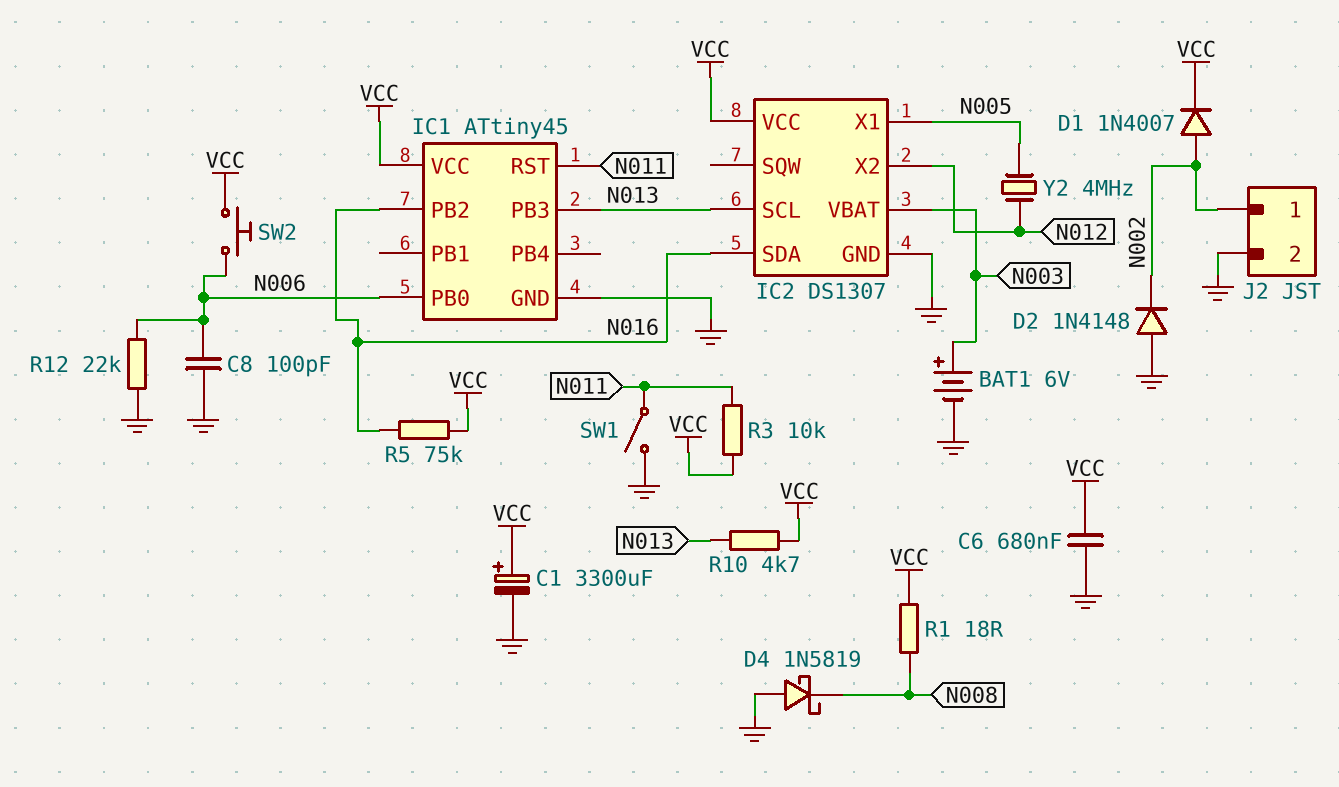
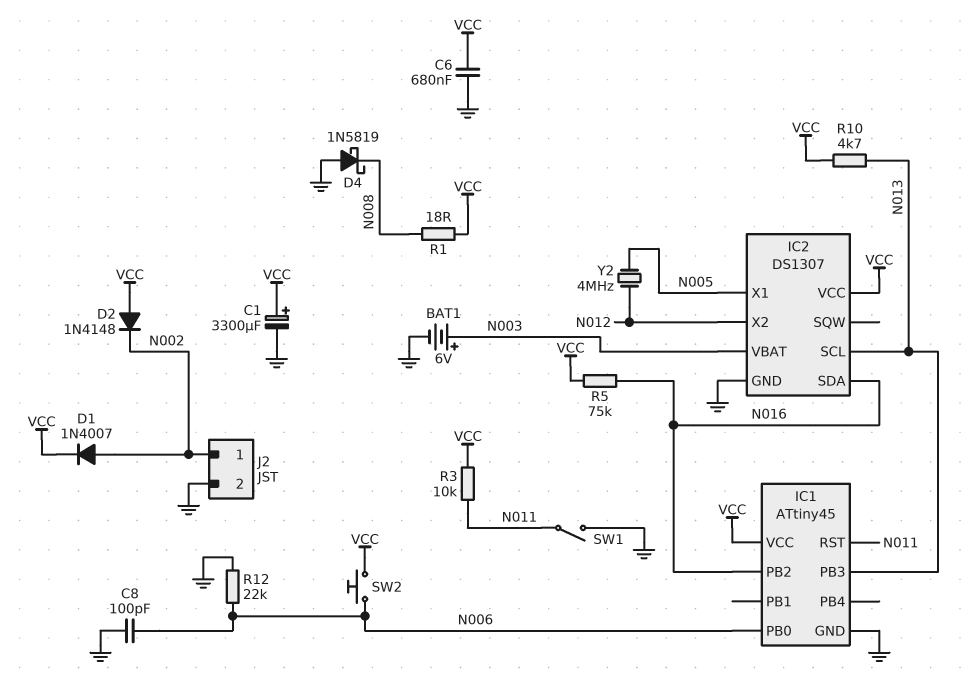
D2: diode 1N4148 (A GND, K N002) -> diode 1N4148 (A VCC, K N002)

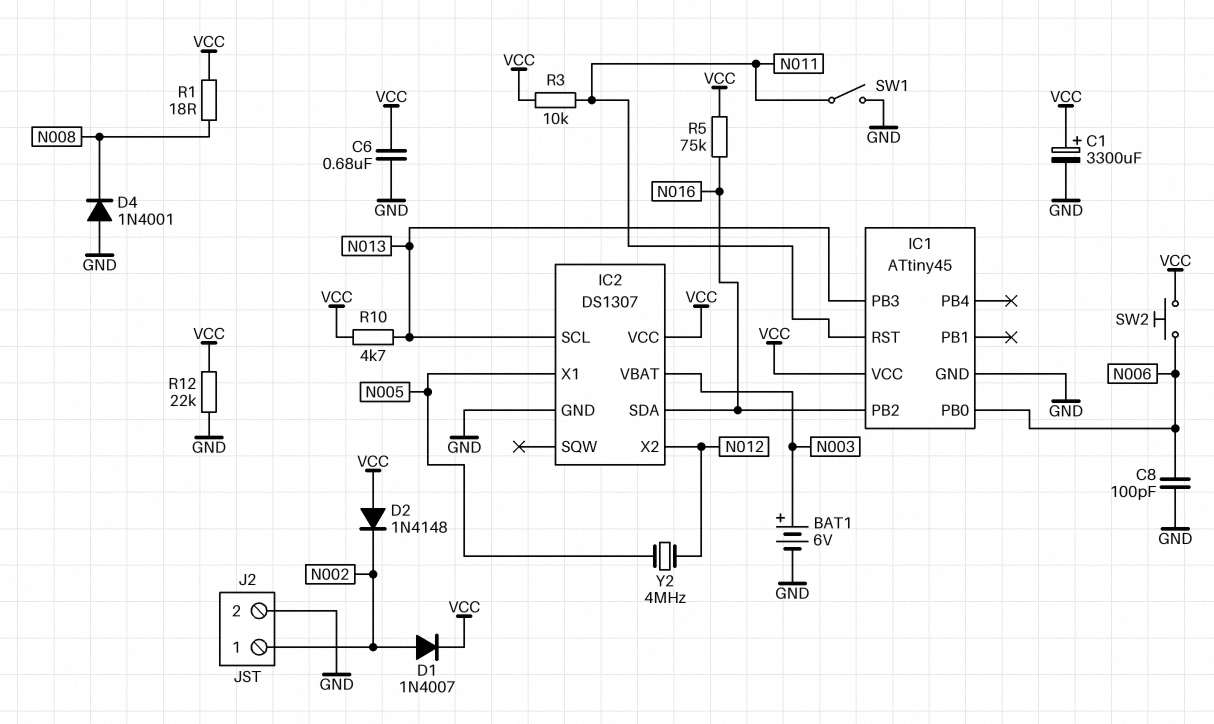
D4: schottky 1N5819 (A GND, K N008) -> diode 1N4001 (A GND, K N008)
R12: 22k (GND, N006) -> 22k (GND, VCC)

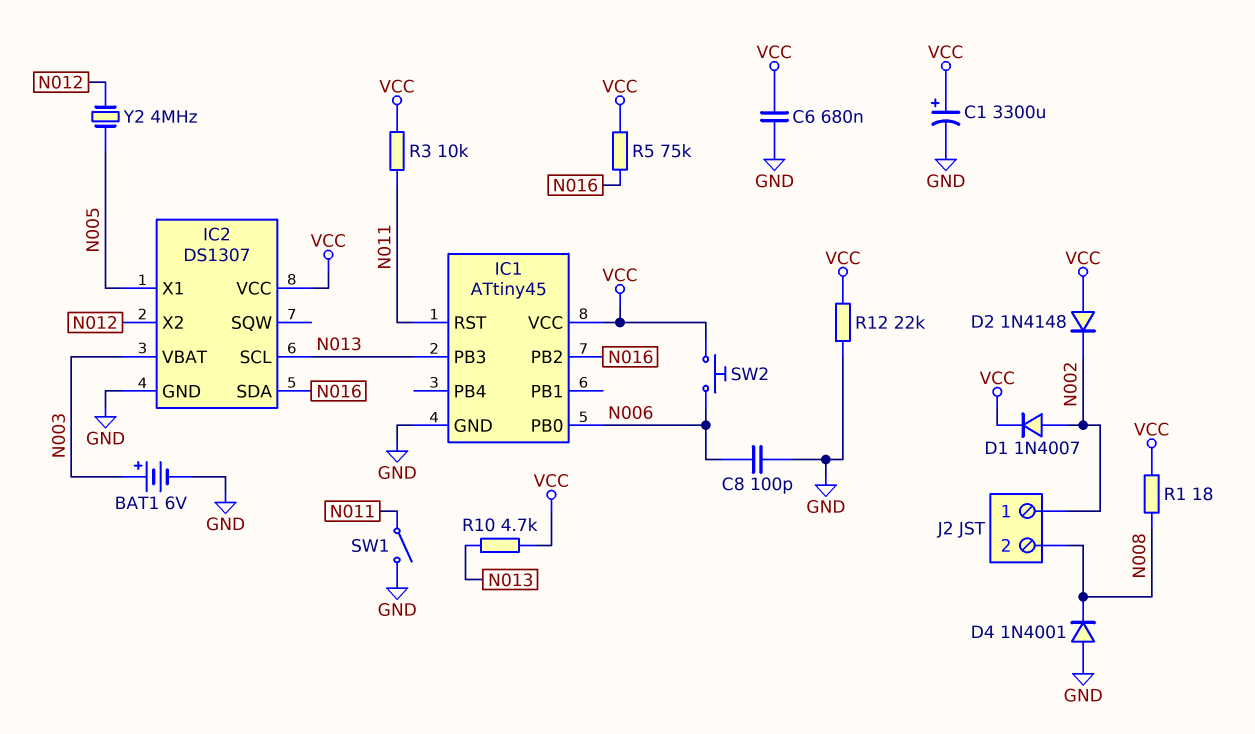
J2 pin 2: GND -> N008

